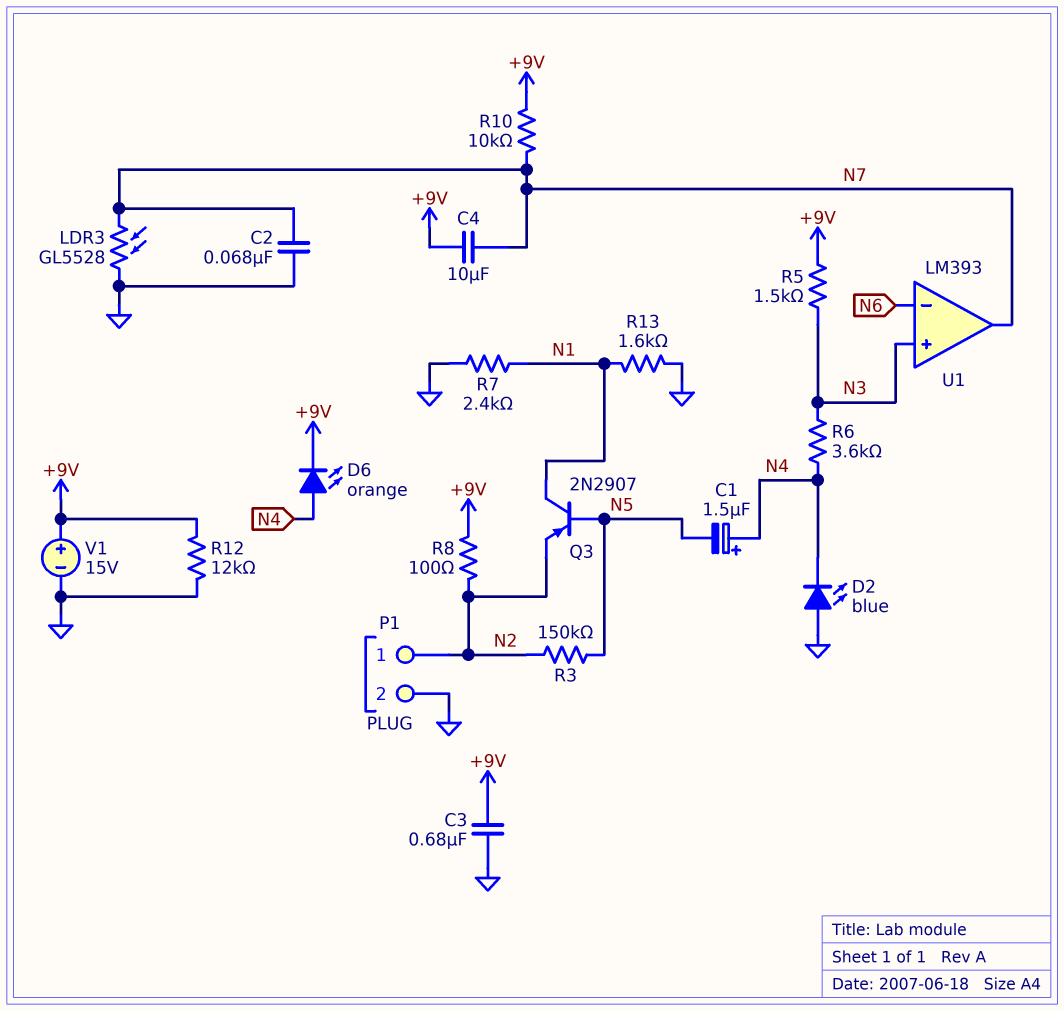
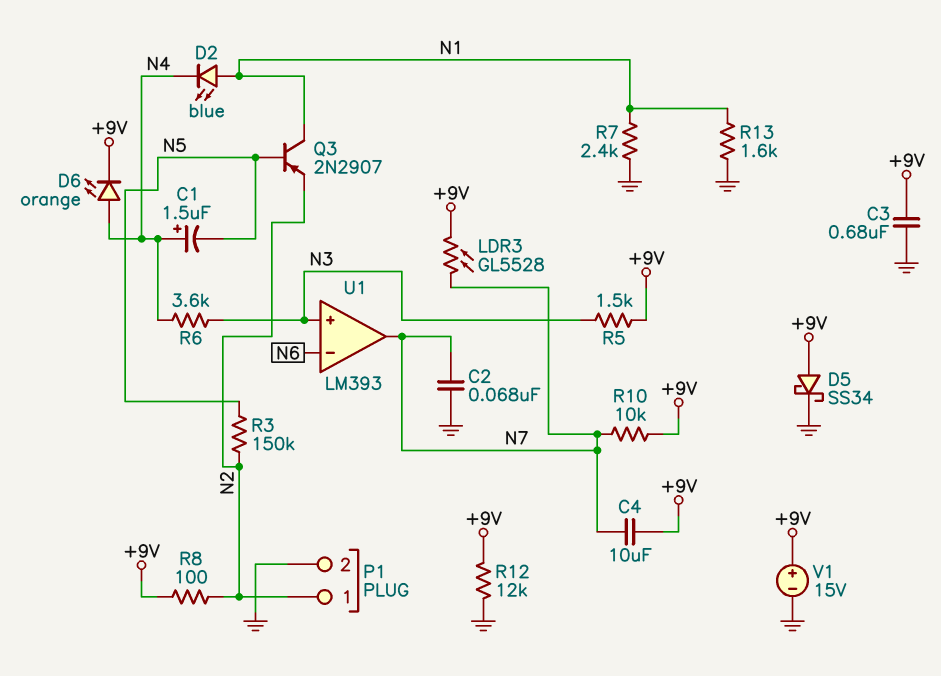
D2: LED blue (A GND, K N4) -> LED blue (A N1, K N4)
D5: none -> schottky SS34 (A +9V, K GND)
LDR3: GL5528 (GND, N7) -> GL5528 (+9V, N7)

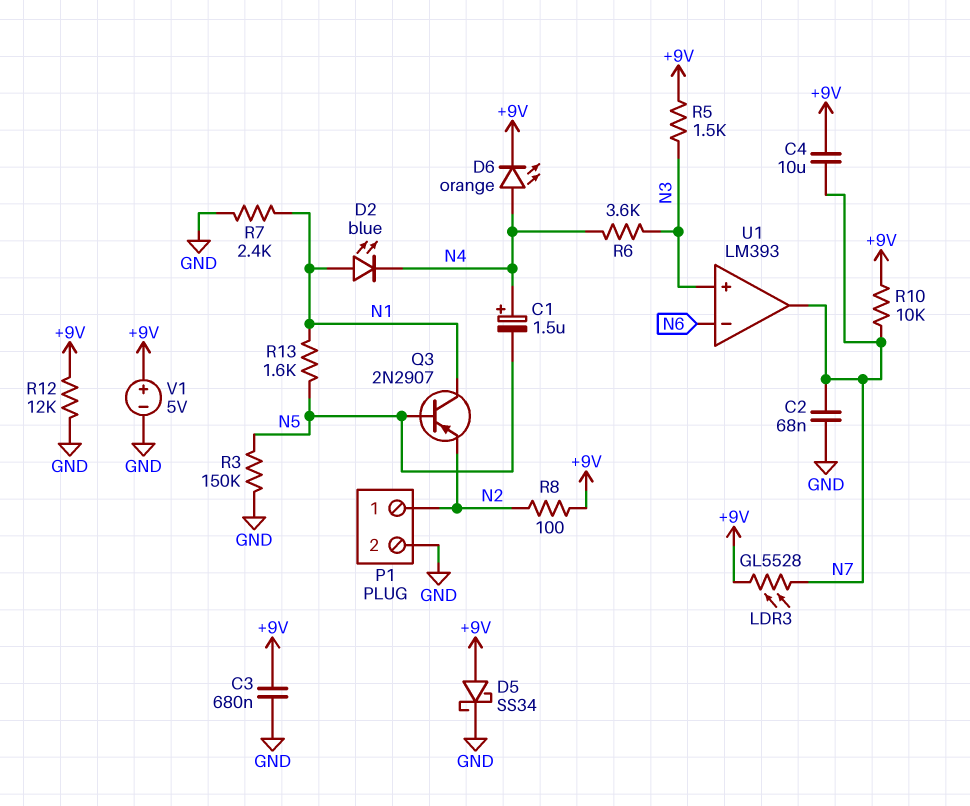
R3: 150k (N2, N5) -> 150k (GND, N5)
R13: 1.6k (GND, N1) -> 1.6k (N1, N5)
V1: 15V (plus +9V, minus GND) -> 5V (plus +9V, minus GND)

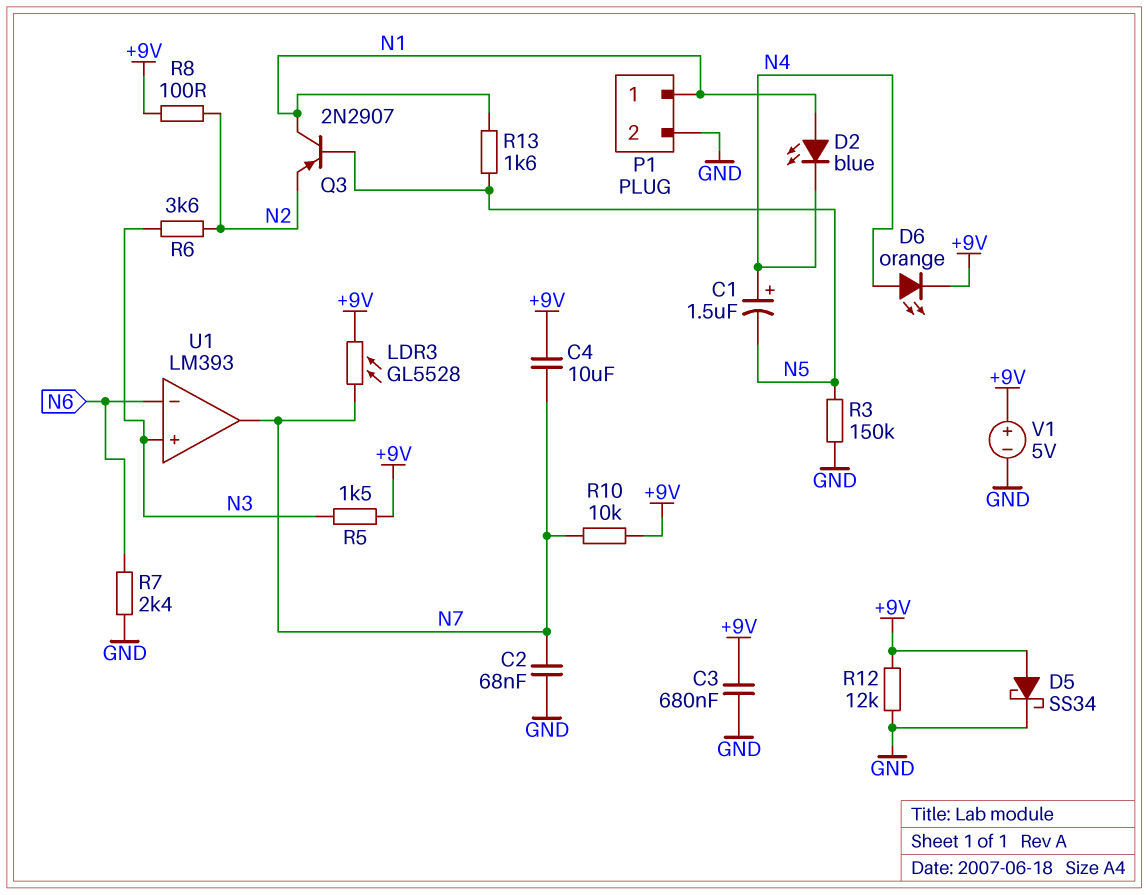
P1 pin 1: N2 -> N1
R6: 3.6k (N3, N4) -> 3.6k (N2, N3)
R7: 2.4k (GND, N1) -> 2.4k (GND, N6)

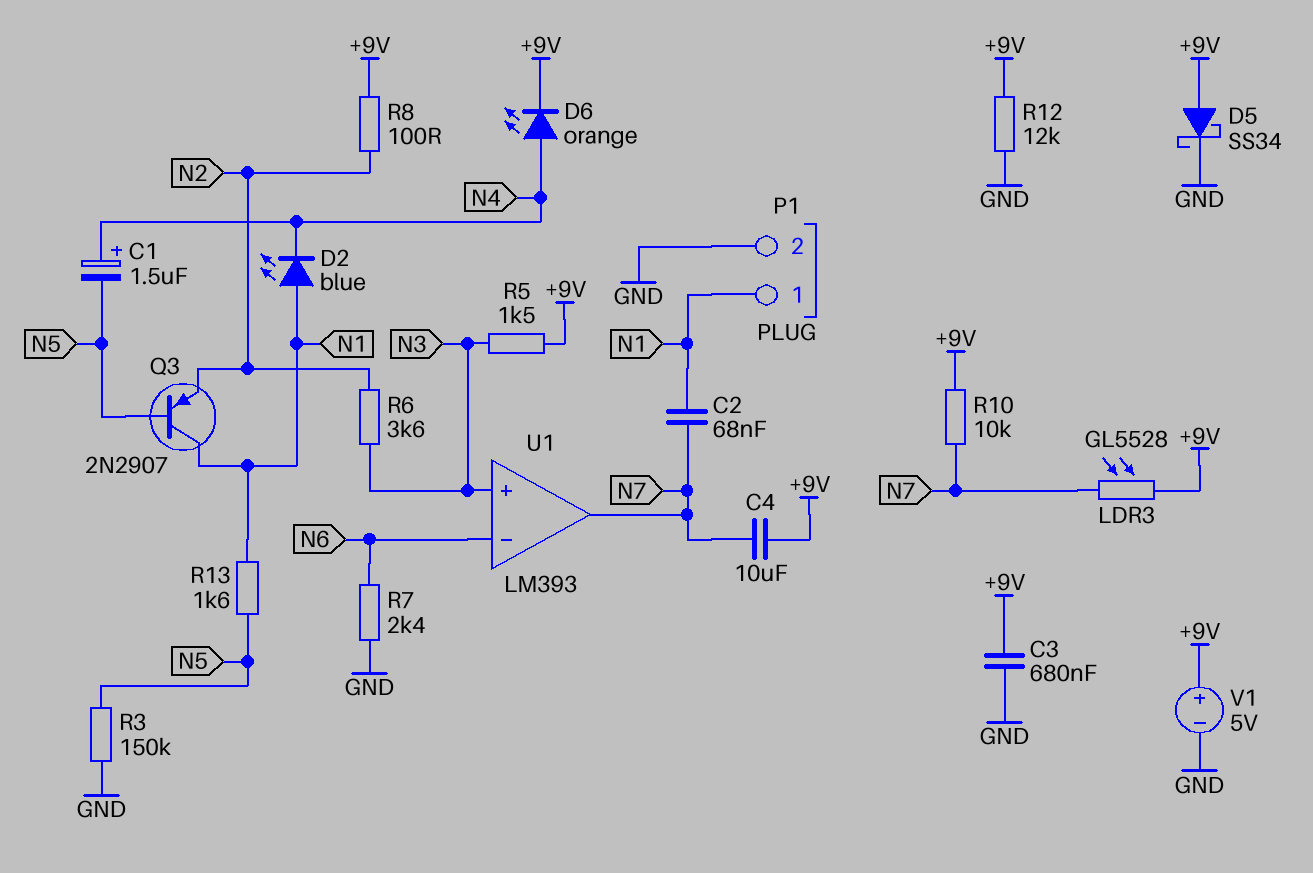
C2: 68nF (GND, N7) -> 68nF (N1, N7)

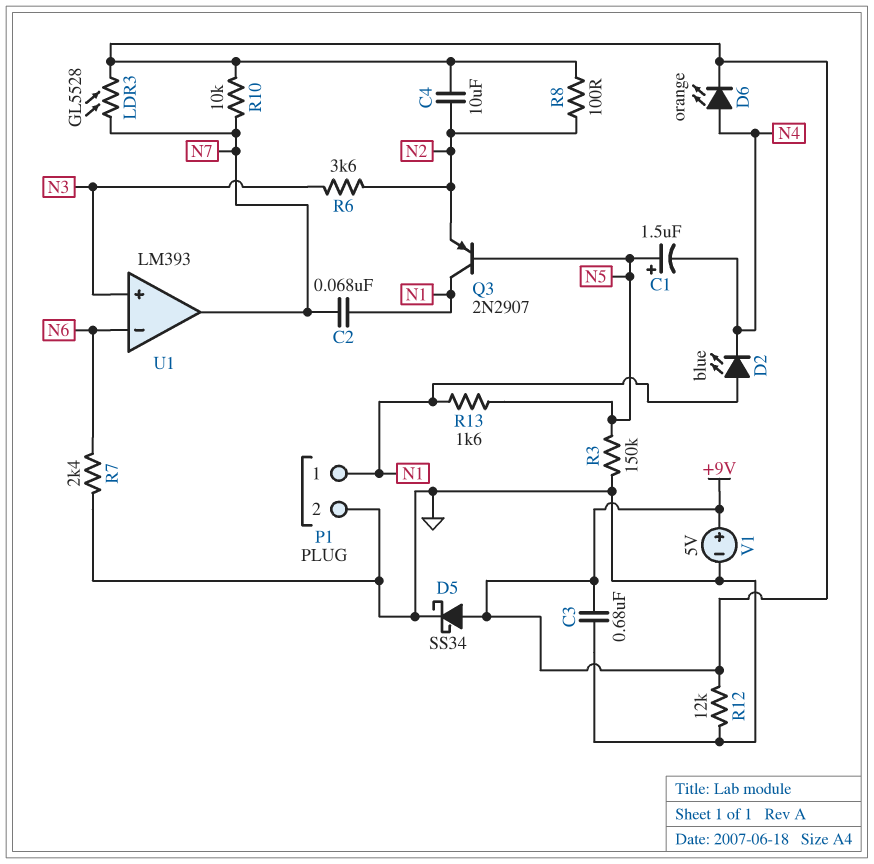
C1: 1.5uF (plus N4, minus N5) -> 1.5uF (plus N5, minus N4)
C4: 10uF (+9V, N7) -> 10uF (+9V, N2)
R5: 1.5k (+9V, N3) -> none

